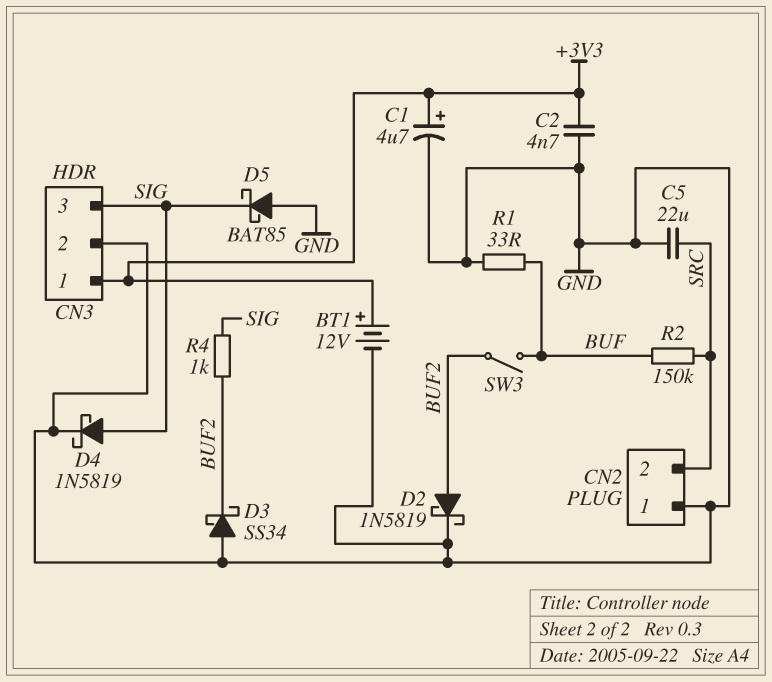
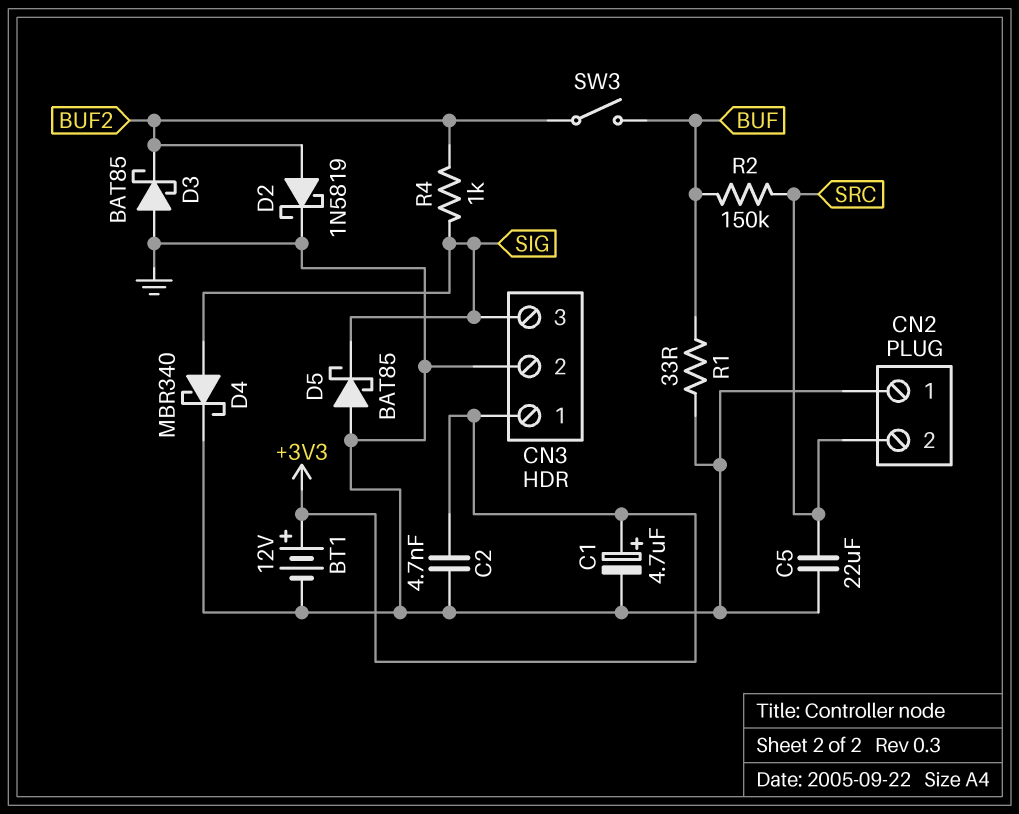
D3: schottky SS34 (A GND, K BUF2) -> schottky BAT85 (A GND, K BUF2)
D4: schottky 1N5819 (A SIG, K GND) -> schottky MBR340 (A SIG, K GND)

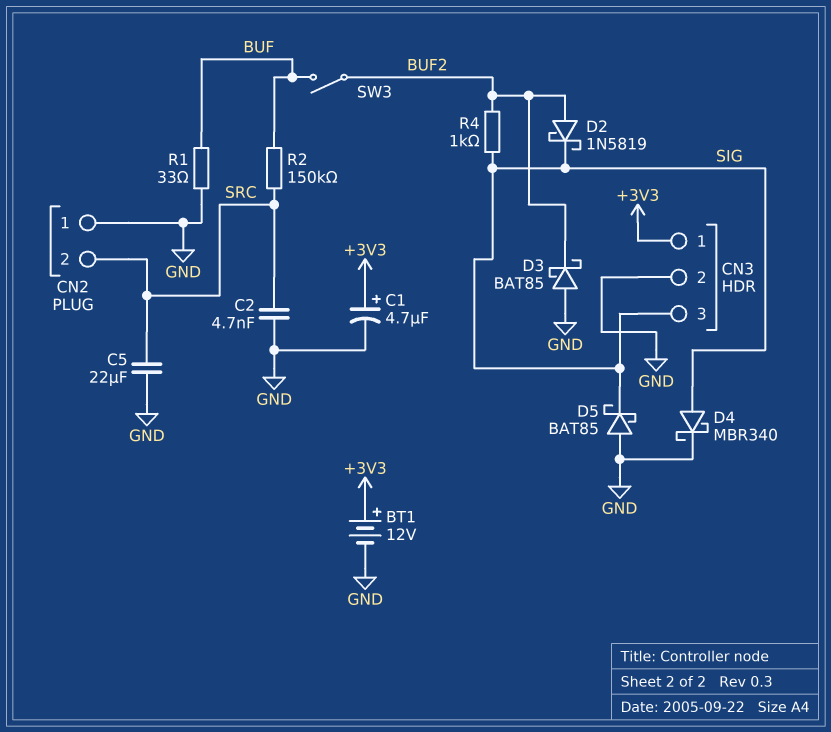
C2: 4.7nF (+3V3, GND) -> 4.7nF (GND, SRC)
D2: schottky 1N5819 (A BUF2, K GND) -> schottky 1N5819 (A BUF2, K SIG)

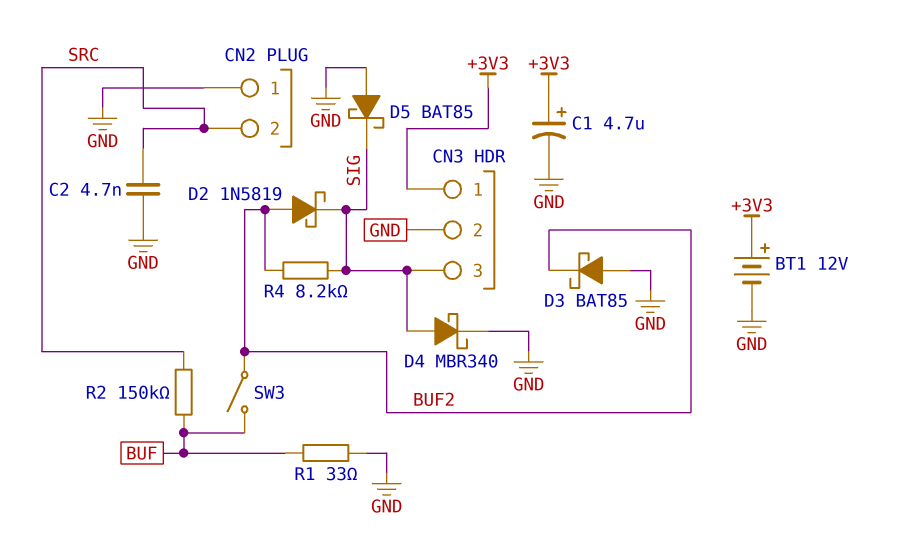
C5: 22uF (GND, SRC) -> none
R4: 1k (BUF2, SIG) -> 8.2k (BUF2, SIG)

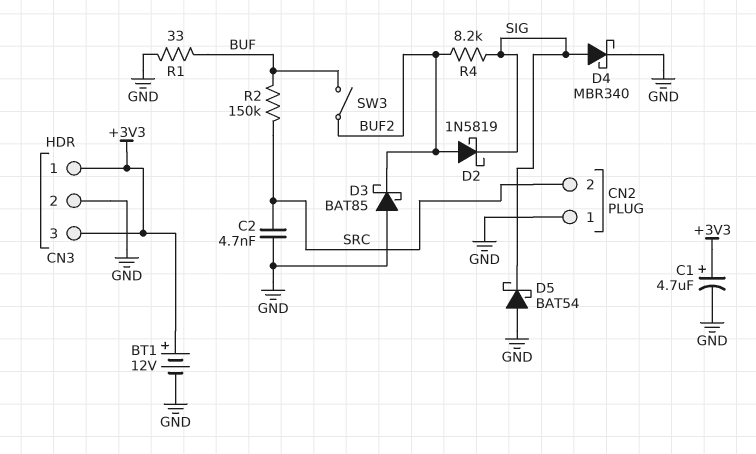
CN3 pin 3: SIG -> +3V3
D5: schottky BAT85 (A GND, K SIG) -> schottky BAT54 (A GND, K SIG)

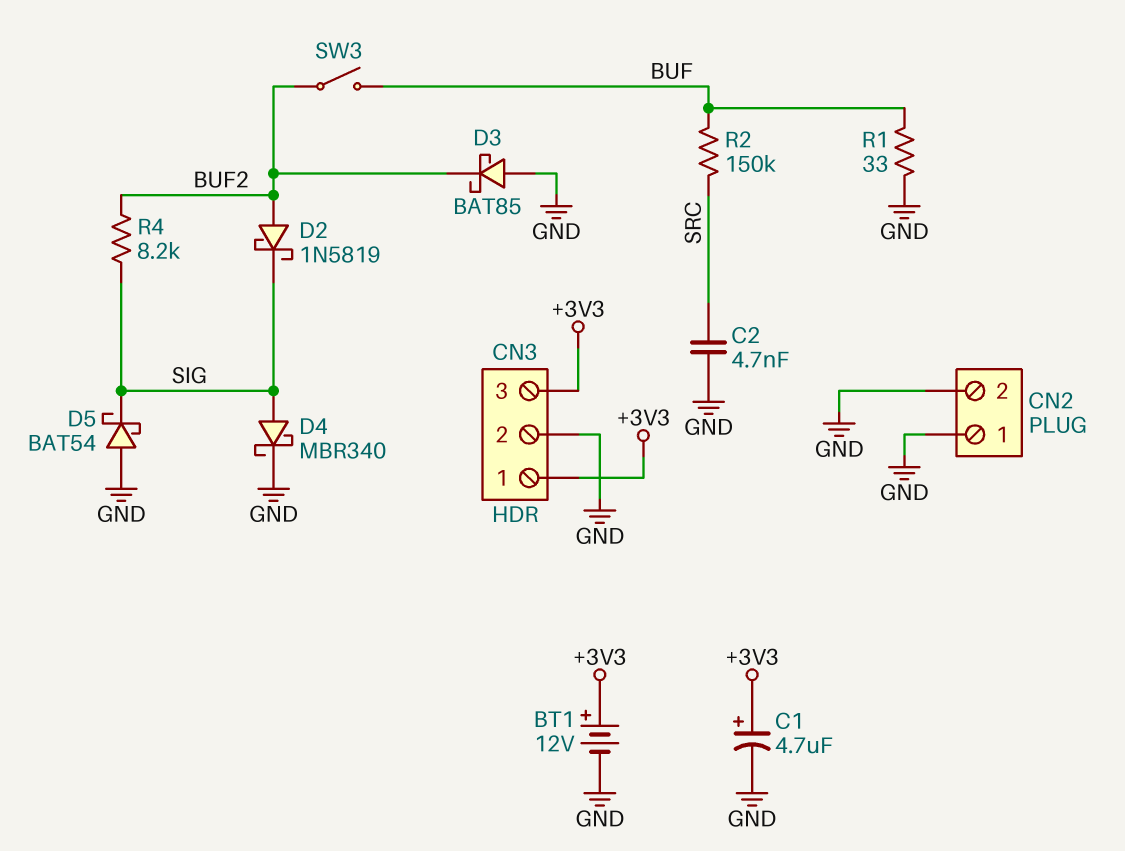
CN2 pin 2: SRC -> GND

